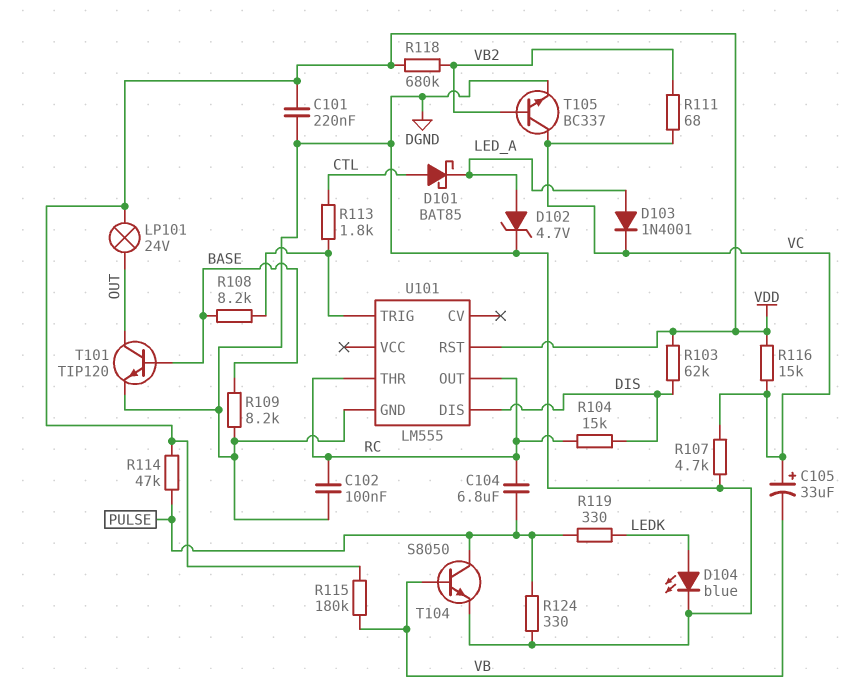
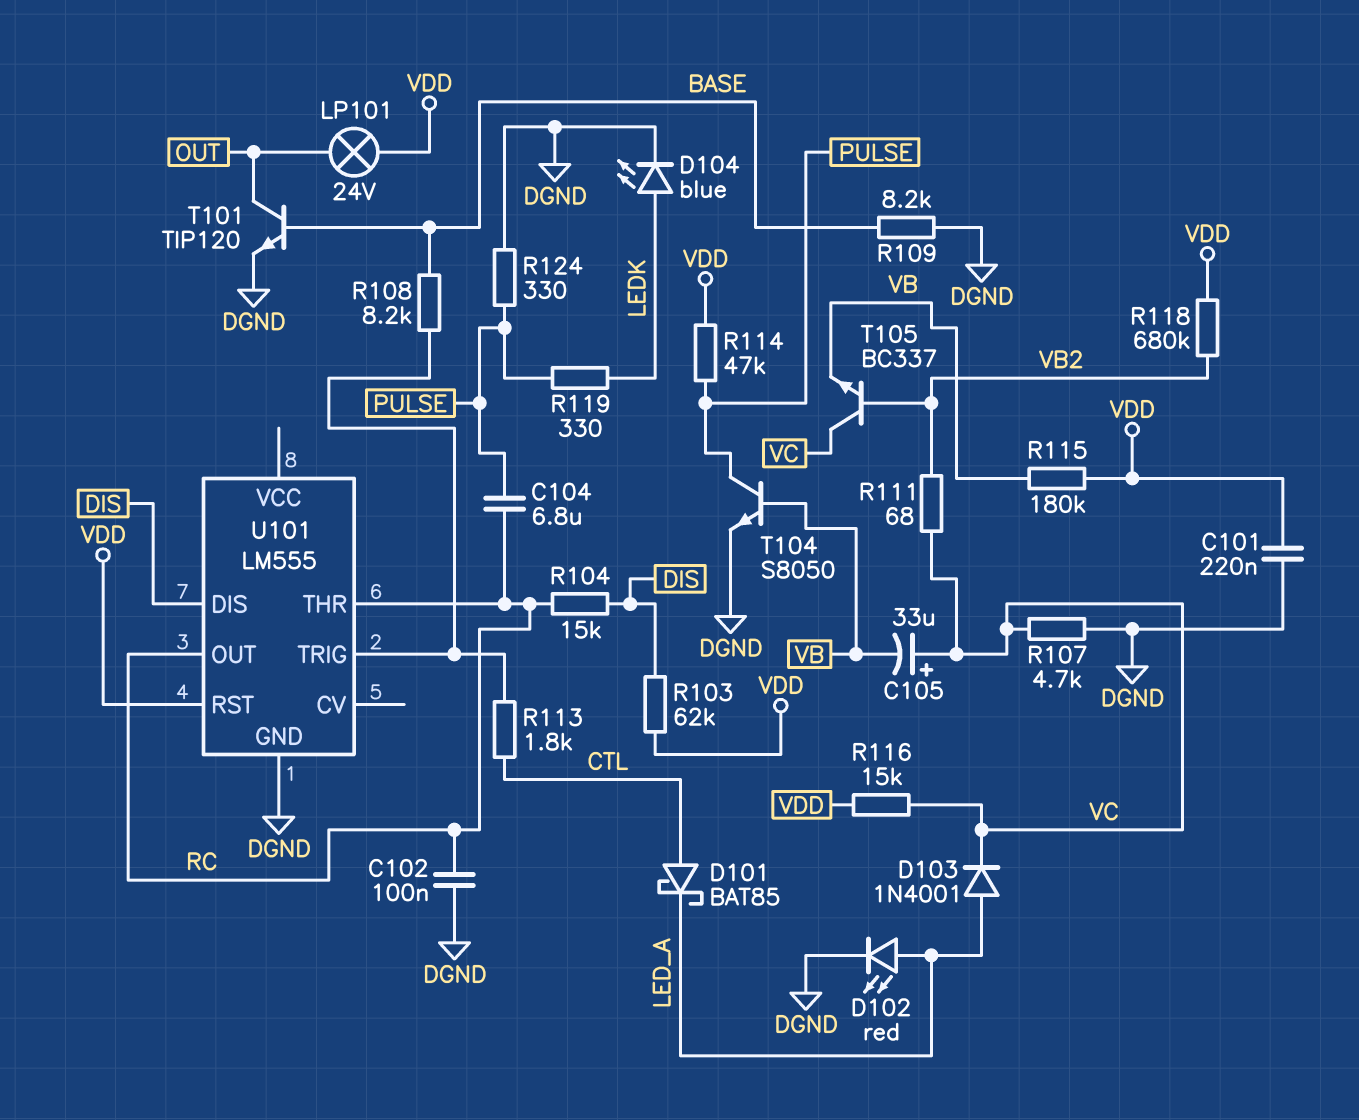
D102: zener 4.7V (A LED_A, K DGND) -> LED red (A LED_A, K DGND)
T105: NPN BC337 (B VB2, C VC, E DGND) -> NPN BC337 (B VB2, C VC, E VB)

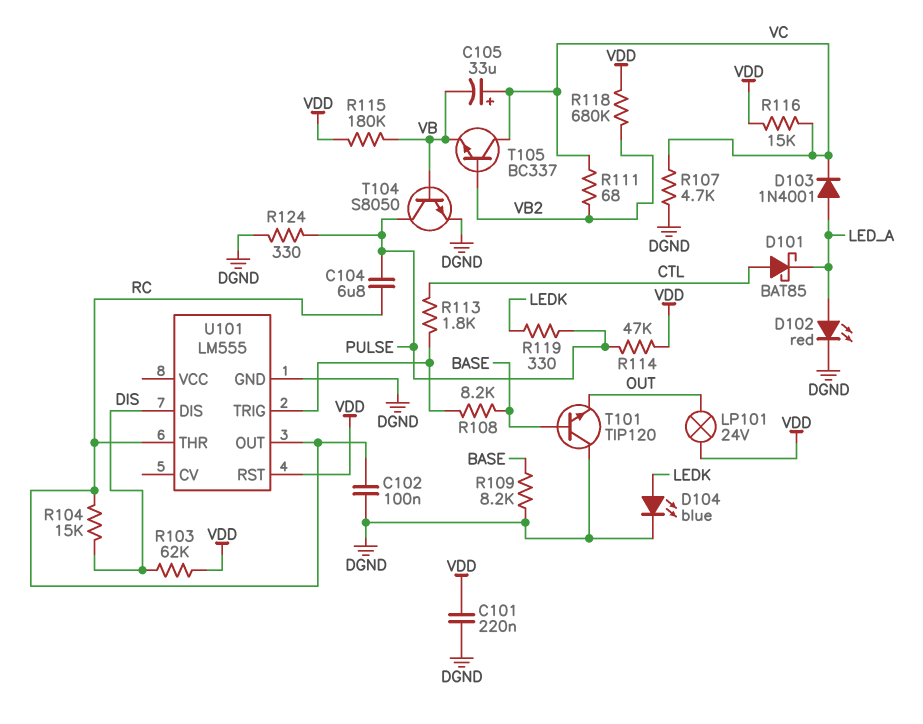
T101: NPN TIP120 (B BASE, C OUT, E DGND) -> NPN TIP120 (B BASE, C DGND, E OUT)

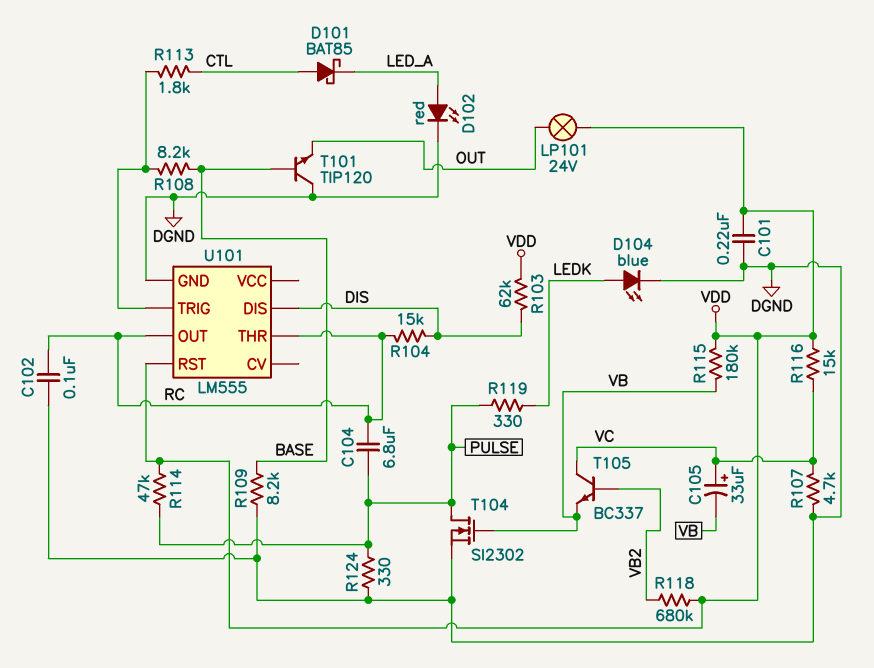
D103: diode 1N4001 (A LED_A, K VC) -> none
R111: 68 (VB2, VC) -> none
T104: NPN S8050 (B VB, C PULSE, E DGND) -> NMOS SI2302 (G VB, D PULSE, S DGND)

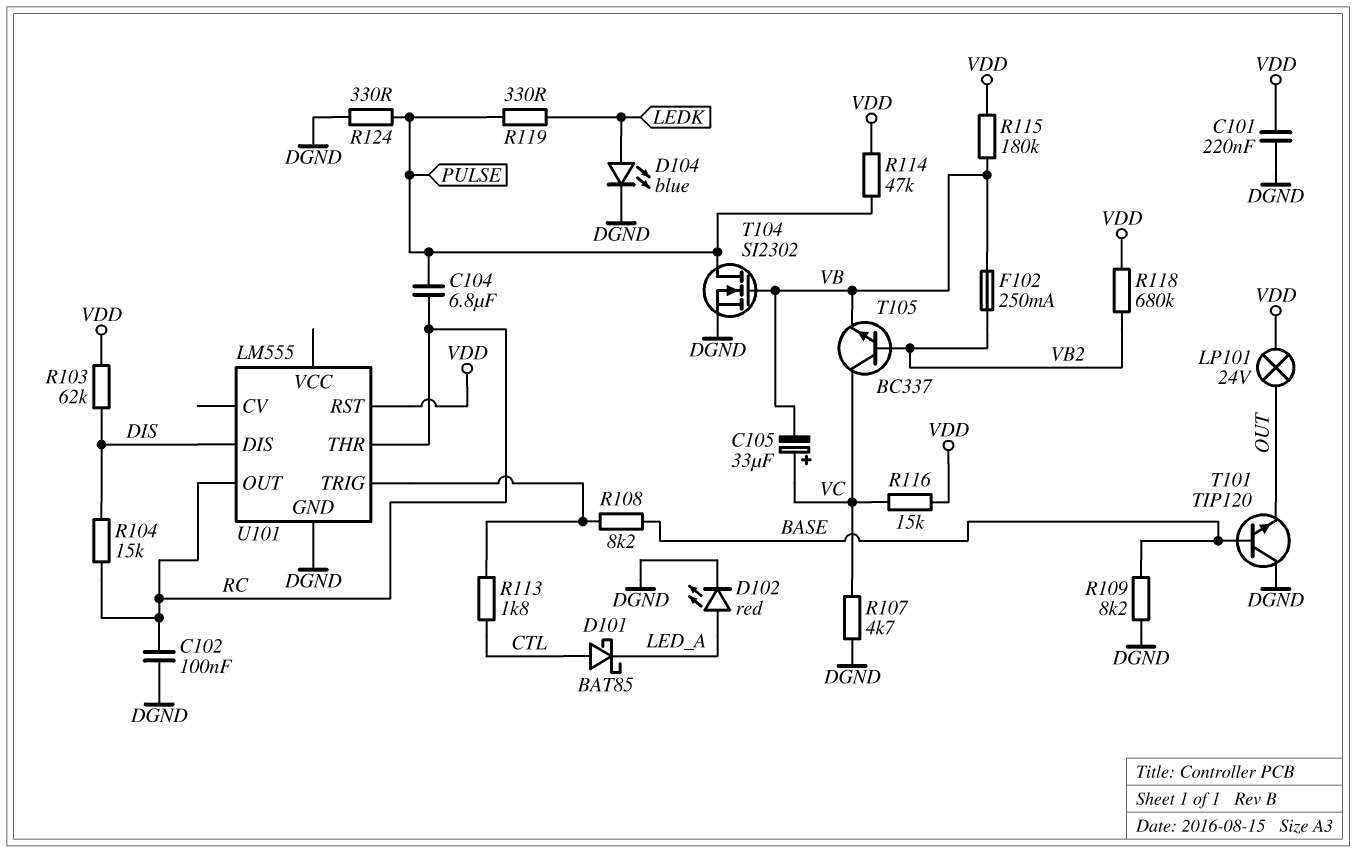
F102: none -> 250mA (VB, VB2)

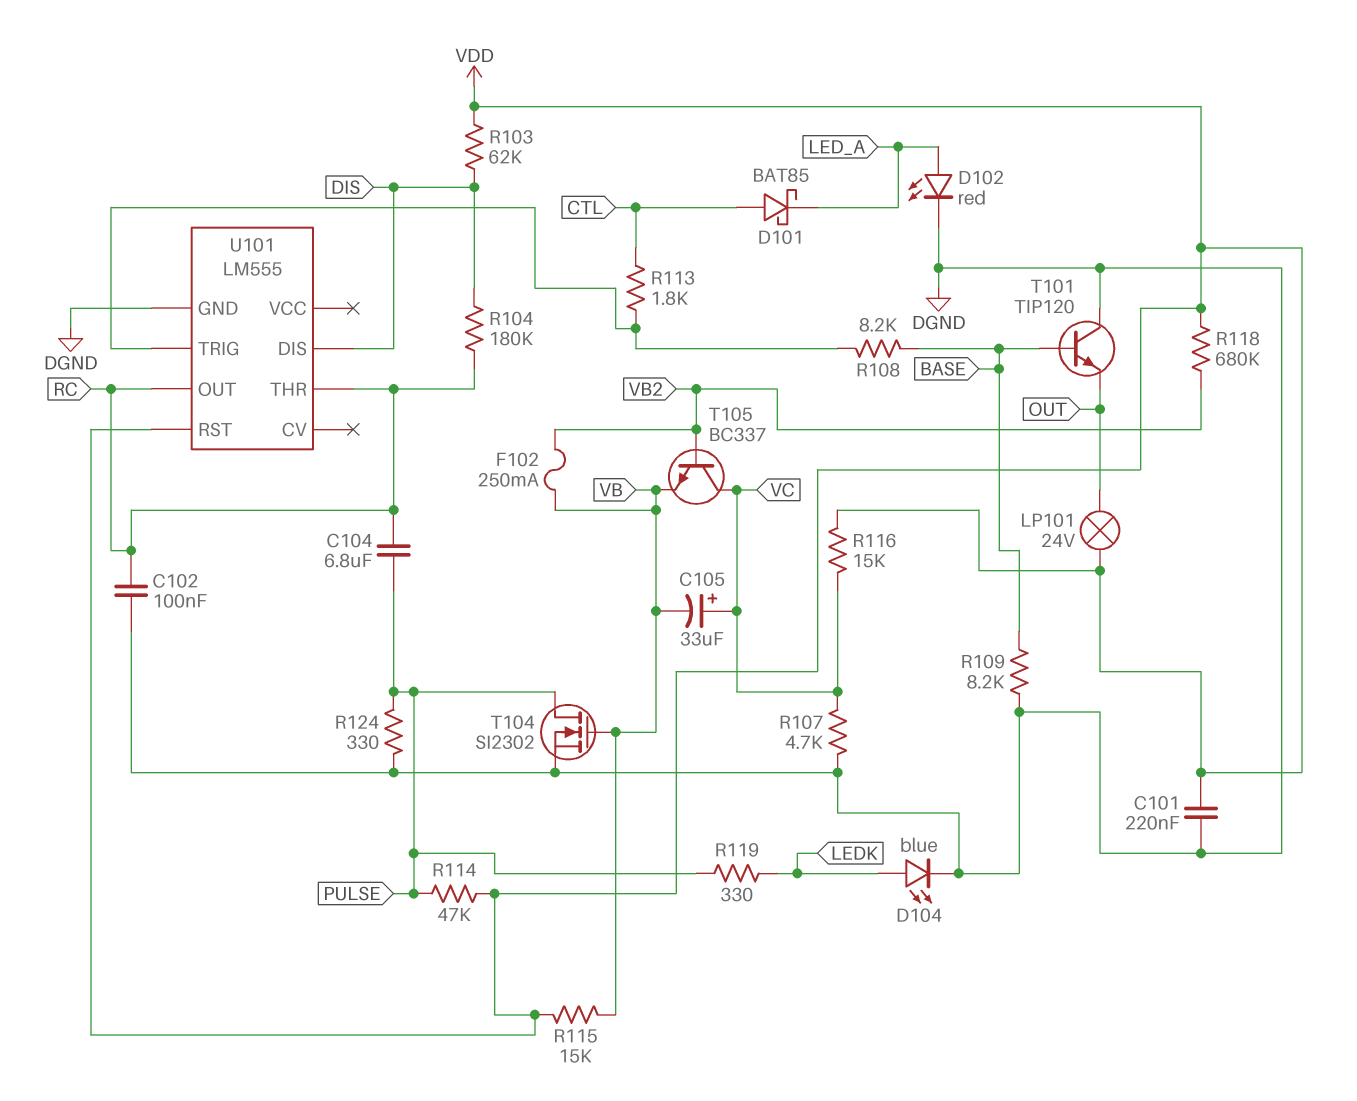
R104: 15k (DIS, RC) -> 180k (DIS, RC)
R115: 180k (VB, VDD) -> 15k (VB, VDD)

